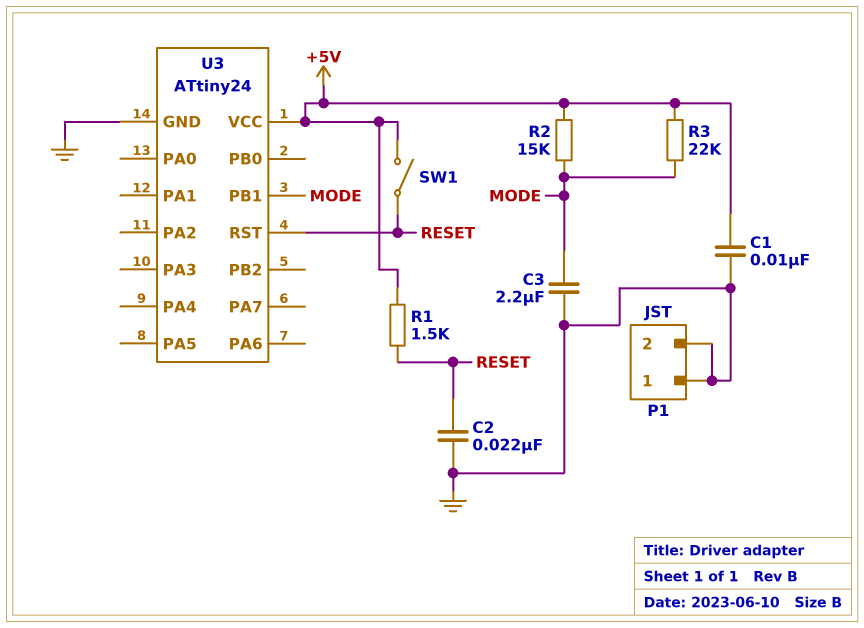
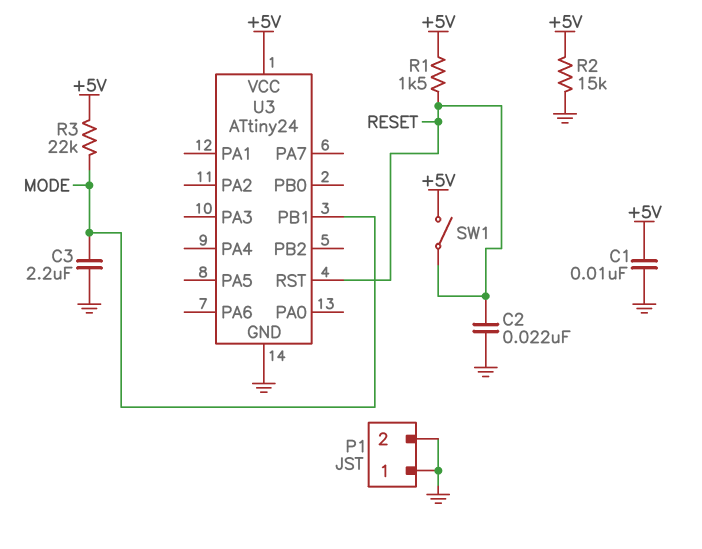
R2: 15k (+5V, MODE) -> 15k (+5V, GND)

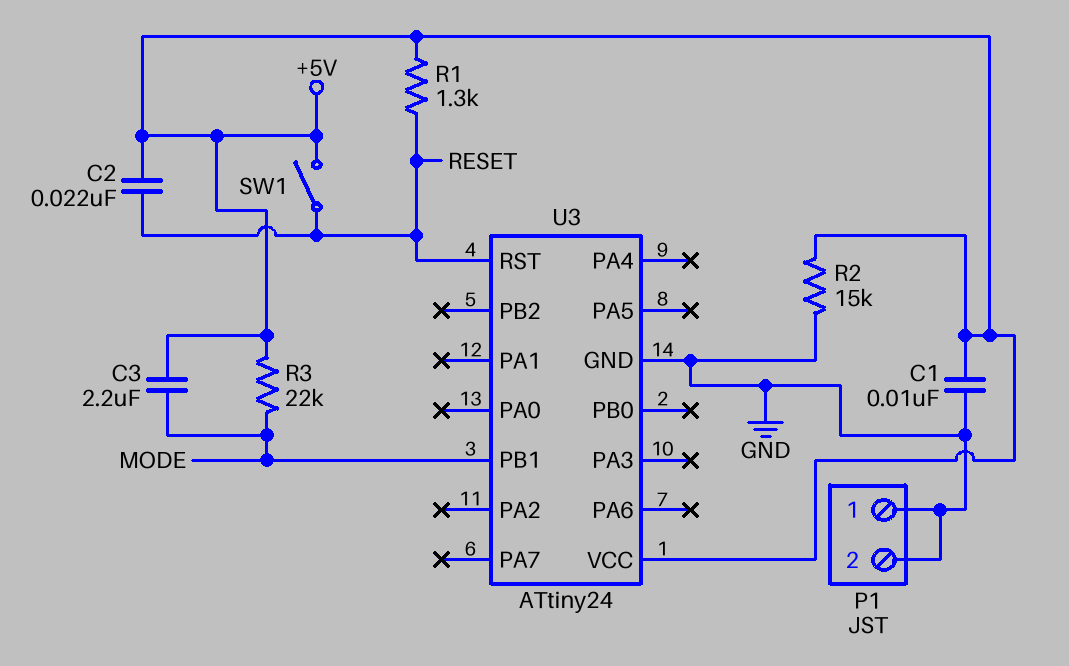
C2: 22nF (GND, RESET) -> 22nF (+5V, RESET)
C3: 2.2uF (GND, MODE) -> 2.2uF (+5V, MODE)
R1: 1.5k (+5V, RESET) -> 1.3k (+5V, RESET)

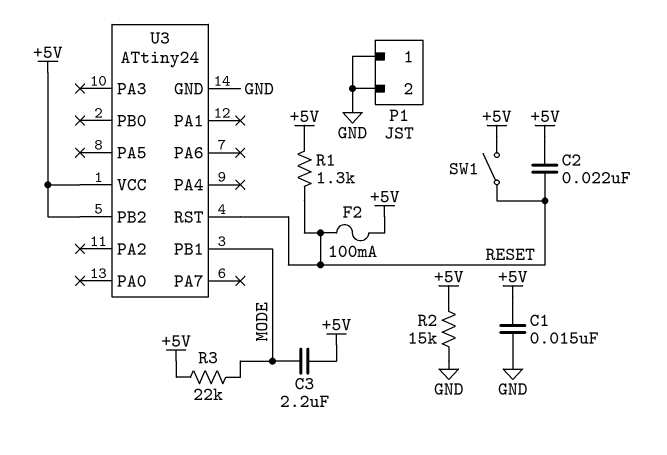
C1: 10nF (+5V, GND) -> 15nF (+5V, GND)
F2: none -> 100mA (+5V, RESET)
U3 pin PB2: none -> +5V

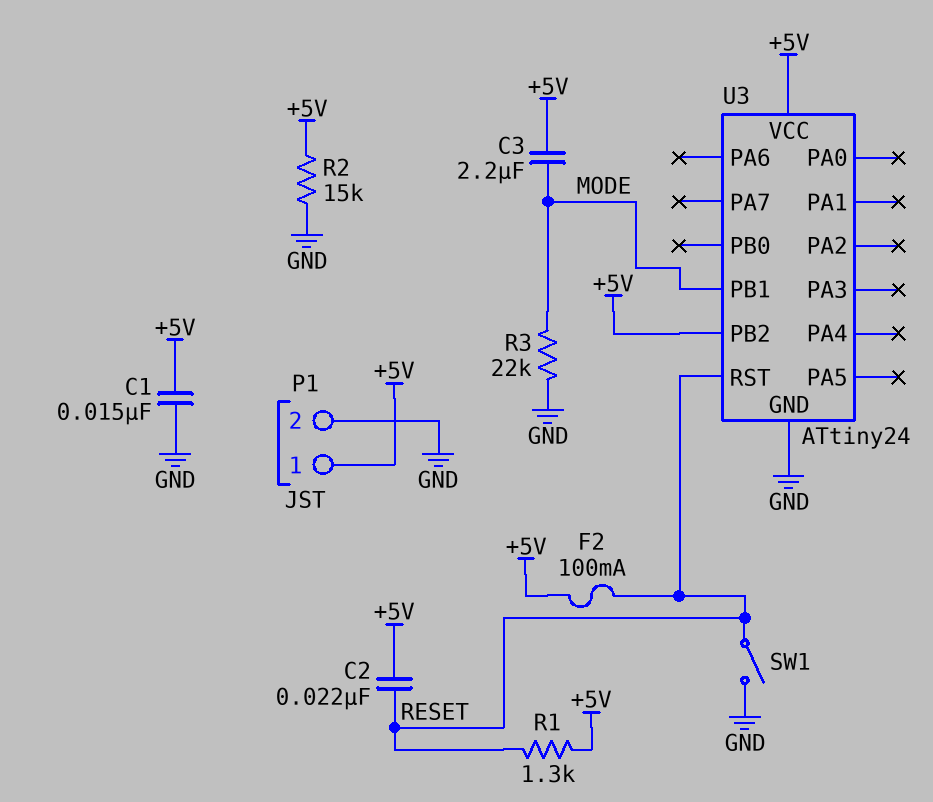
P1 pin 1: GND -> +5V
R3: 22k (+5V, MODE) -> 22k (GND, MODE)
SW1: switch (+5V, RESET) -> switch (GND, RESET)

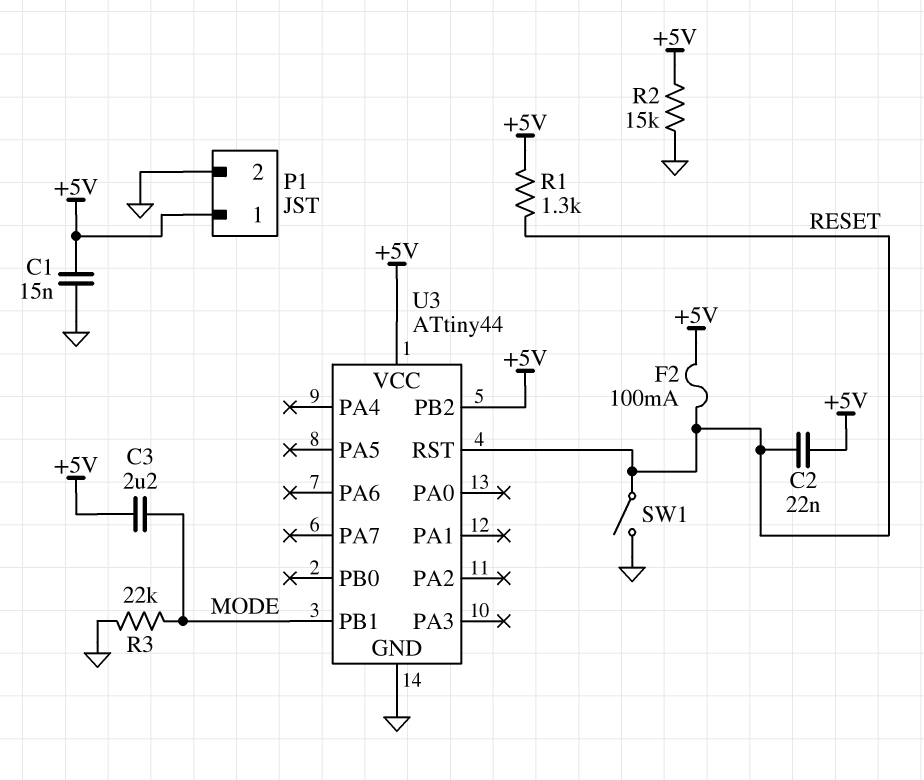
U3: ATtiny24 -> ATtiny44

